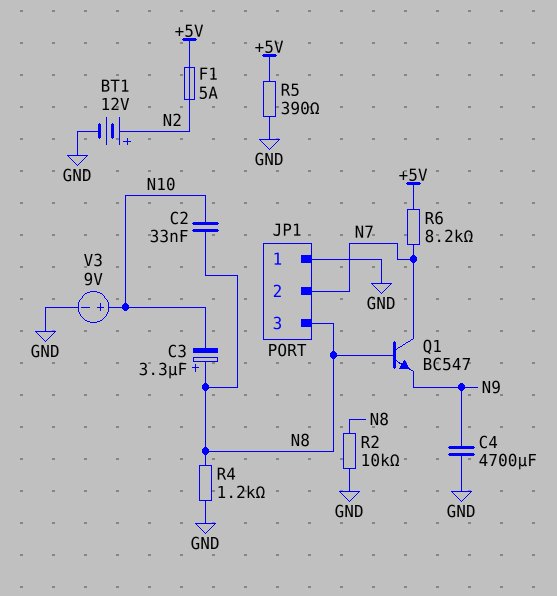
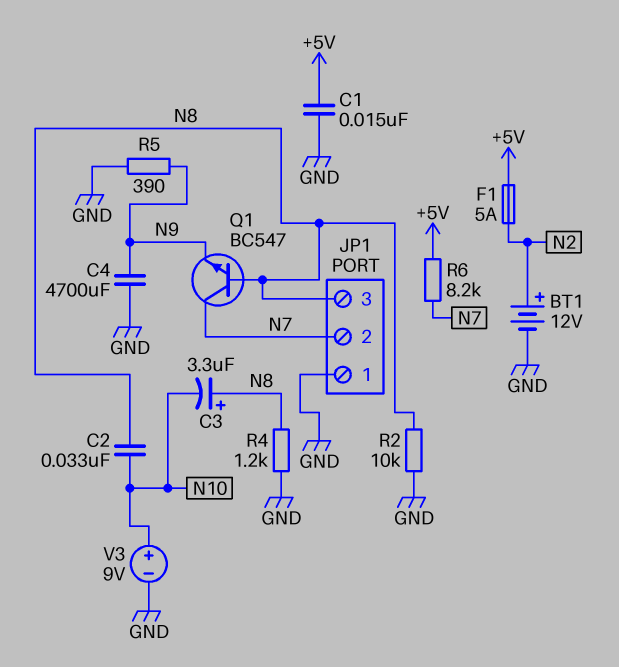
C1: none -> 15nF (+5V, GND)
R5: 390 (+5V, GND) -> 390 (GND, N9)

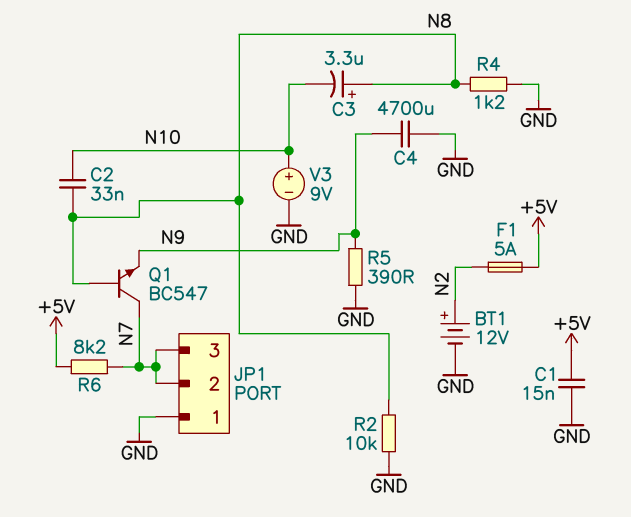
JP1 pin 3: N8 -> N7

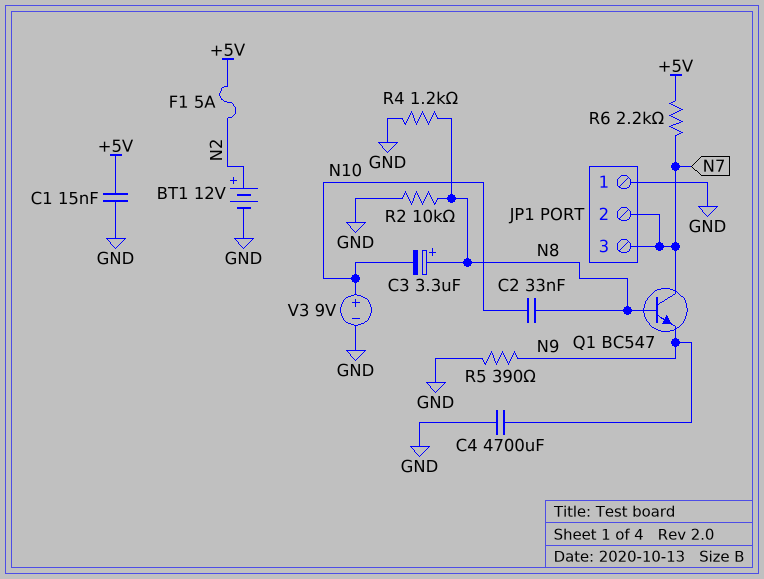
R6: 8.2k (+5V, N7) -> 2.2k (+5V, N7)

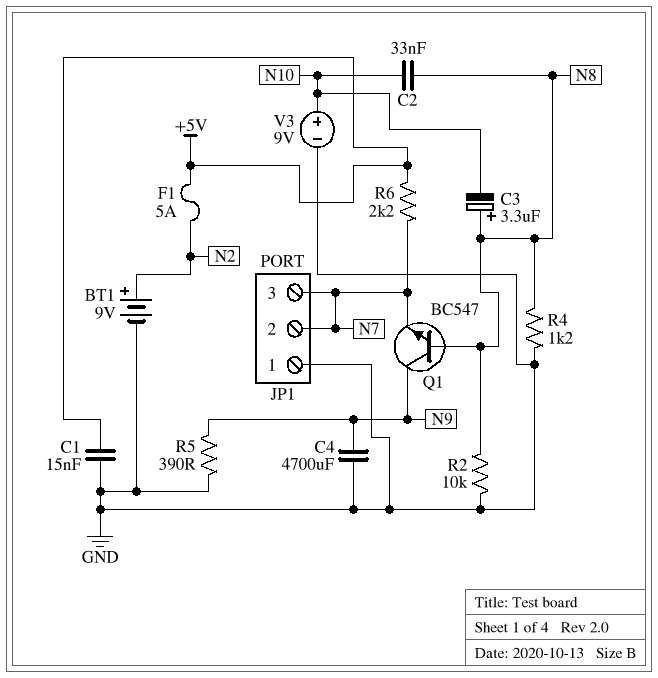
BT1: 12V (plus N2, minus GND) -> 9V (plus N2, minus GND)
Q1: NPN BC547 (B N8, C N7, E N9) -> NPN BC547 (B N8, C N9, E N7)

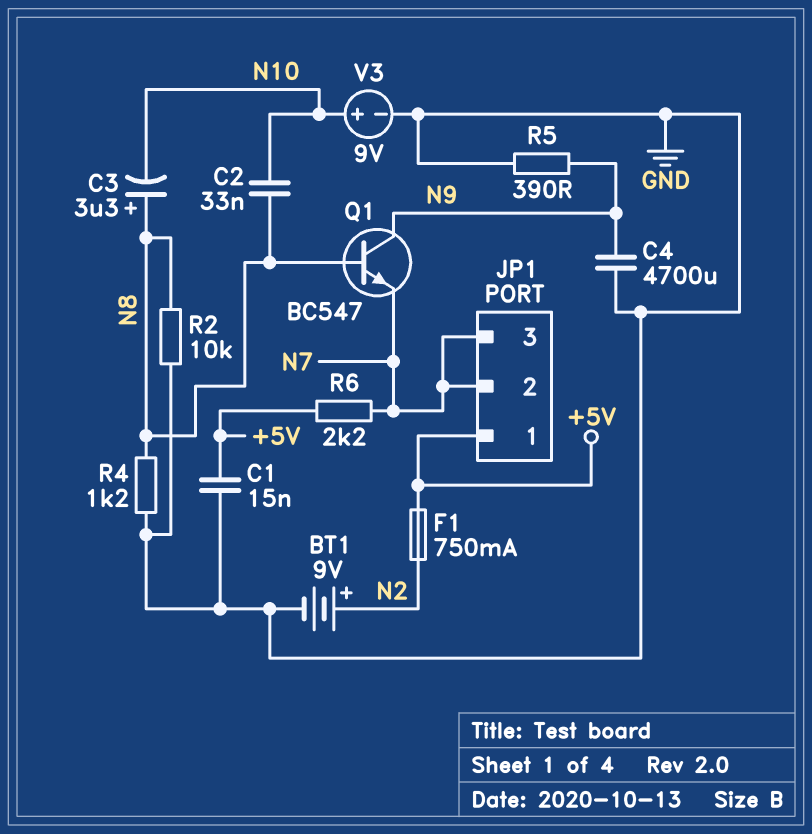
F1: 5A (+5V, N2) -> 750mA (+5V, N2)
JP1 pin 1: GND -> +5V

